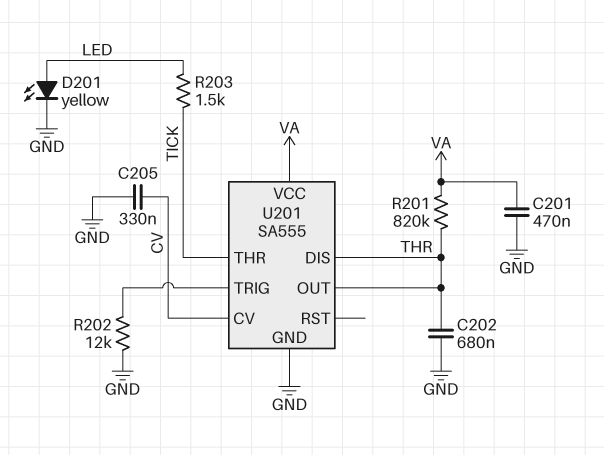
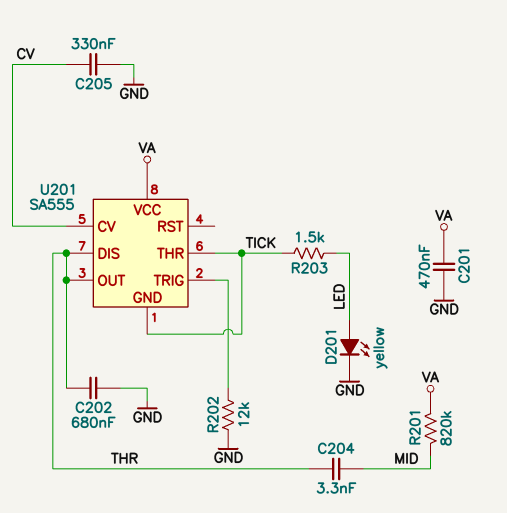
C204: none -> 3.3nF (MID, THR)
R201: 820k (THR, VA) -> 820k (MID, VA)
U201 pin GND: GND -> TICK

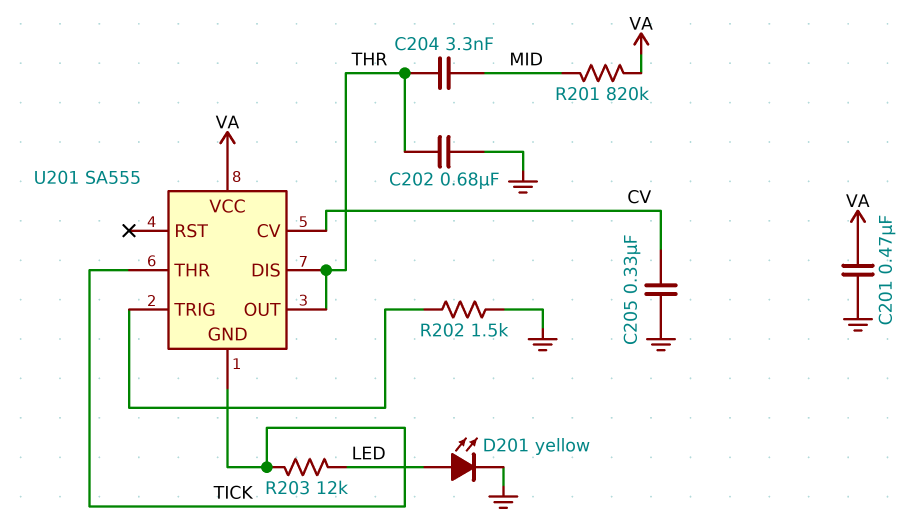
R202: 12k (GND, U201/TRIG) -> 1.5k (GND, U201/TRIG)
R203: 1.5k (LED, TICK) -> 12k (LED, TICK)

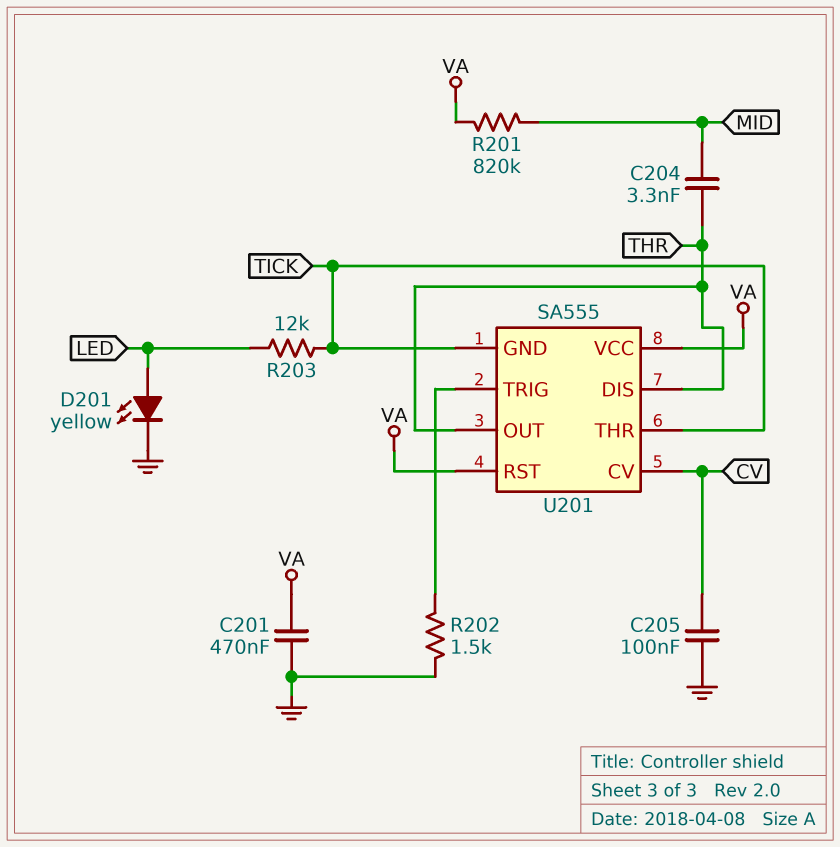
C202: 680nF (GND, THR) -> none
C205: 330nF (CV, GND) -> 100nF (CV, GND)
U201 pin RST: none -> VA

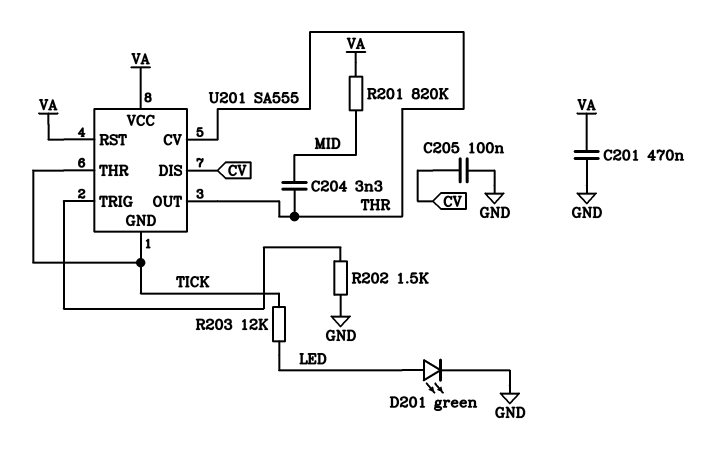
D201: LED yellow (A LED, K GND) -> LED green (A LED, K GND)
U201 pin CV: CV -> THR
U201 pin DIS: THR -> CV

